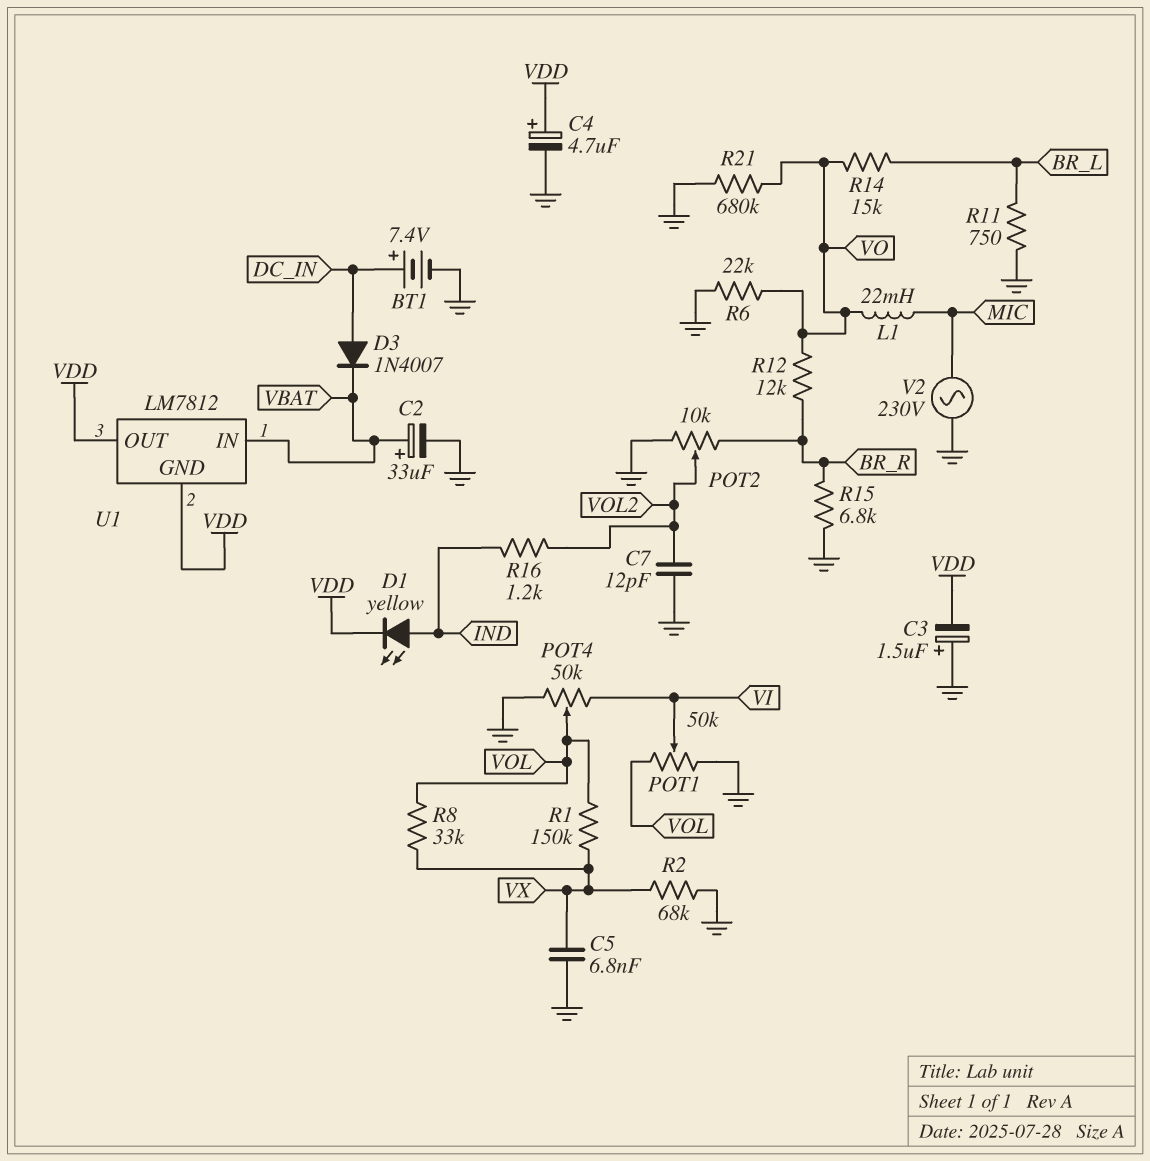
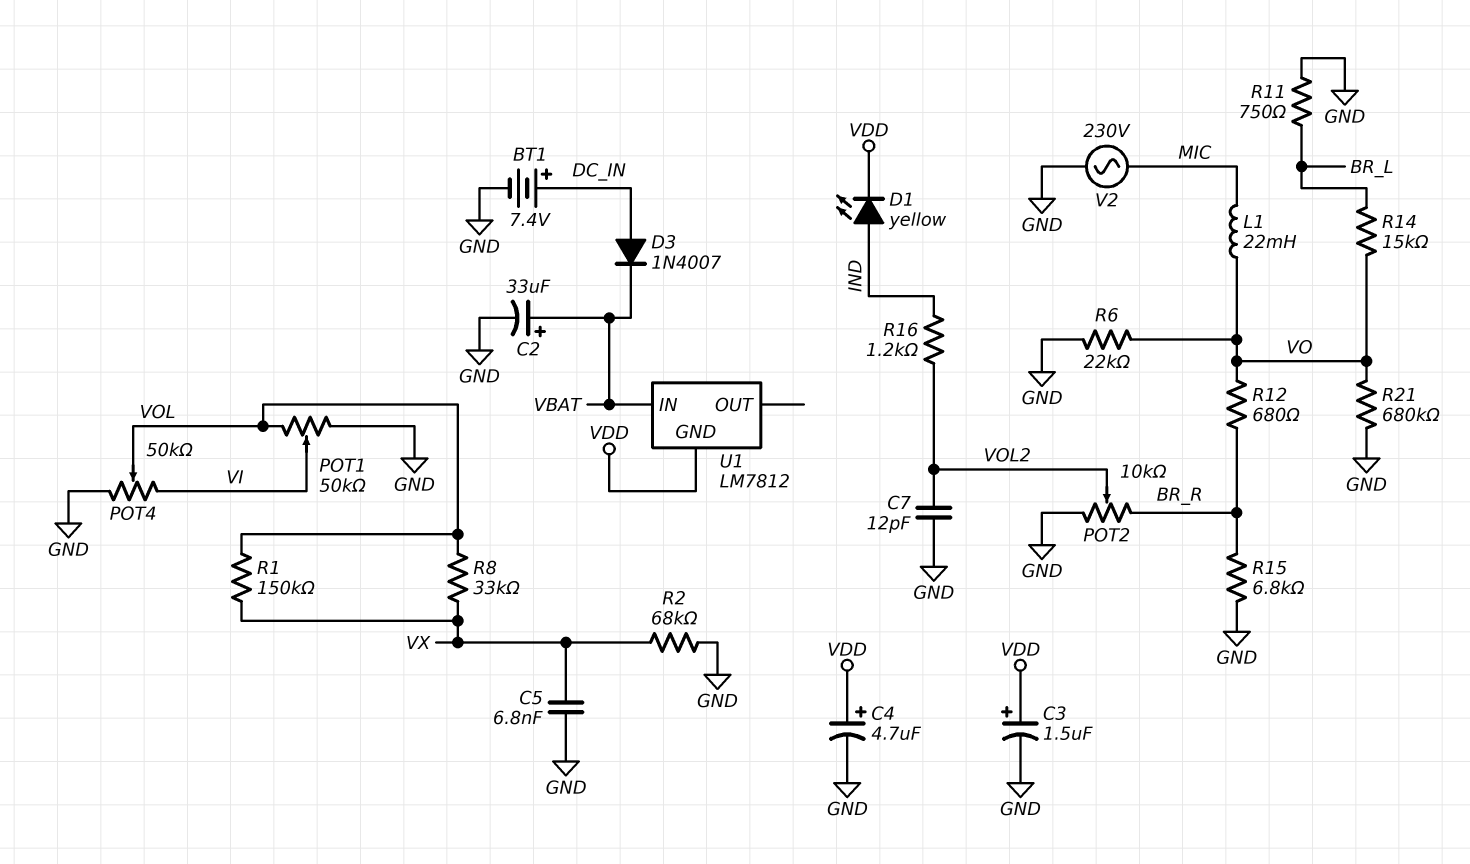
C3: 1.5uF (plus GND, minus VDD) -> 1.5uF (plus VDD, minus GND)
R12: 12k (BR_R, VO) -> 680 (BR_R, VO)
U1 pin OUT: VDD -> none

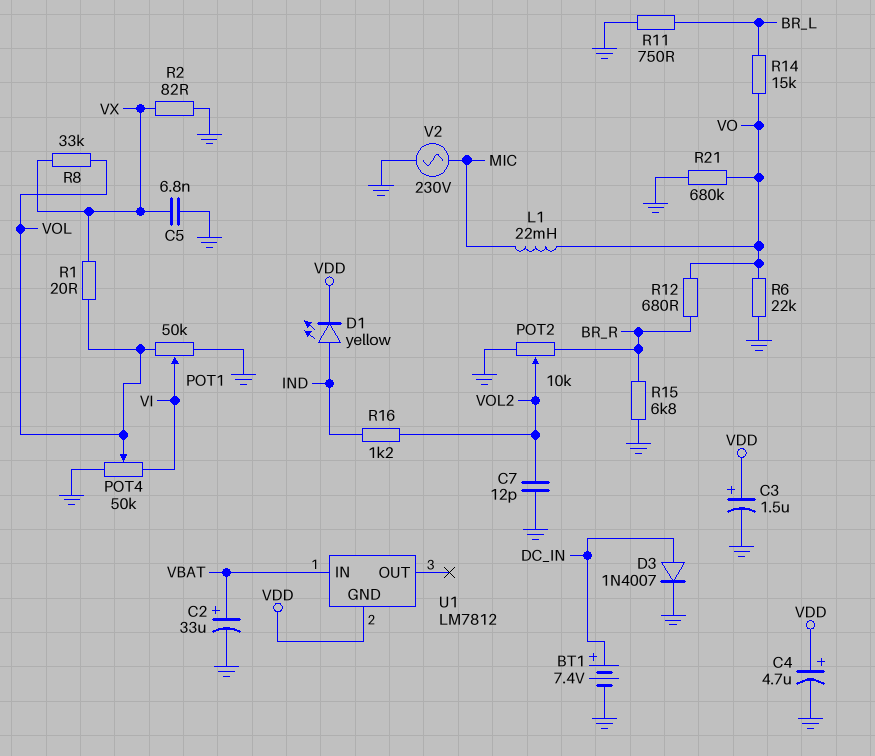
D3: diode 1N4007 (A DC_IN, K VBAT) -> diode 1N4007 (A DC_IN, K GND)
R1: 150k (VOL, VX) -> 20 (VOL, VX)
R2: 68k (GND, VX) -> 82 (GND, VX)

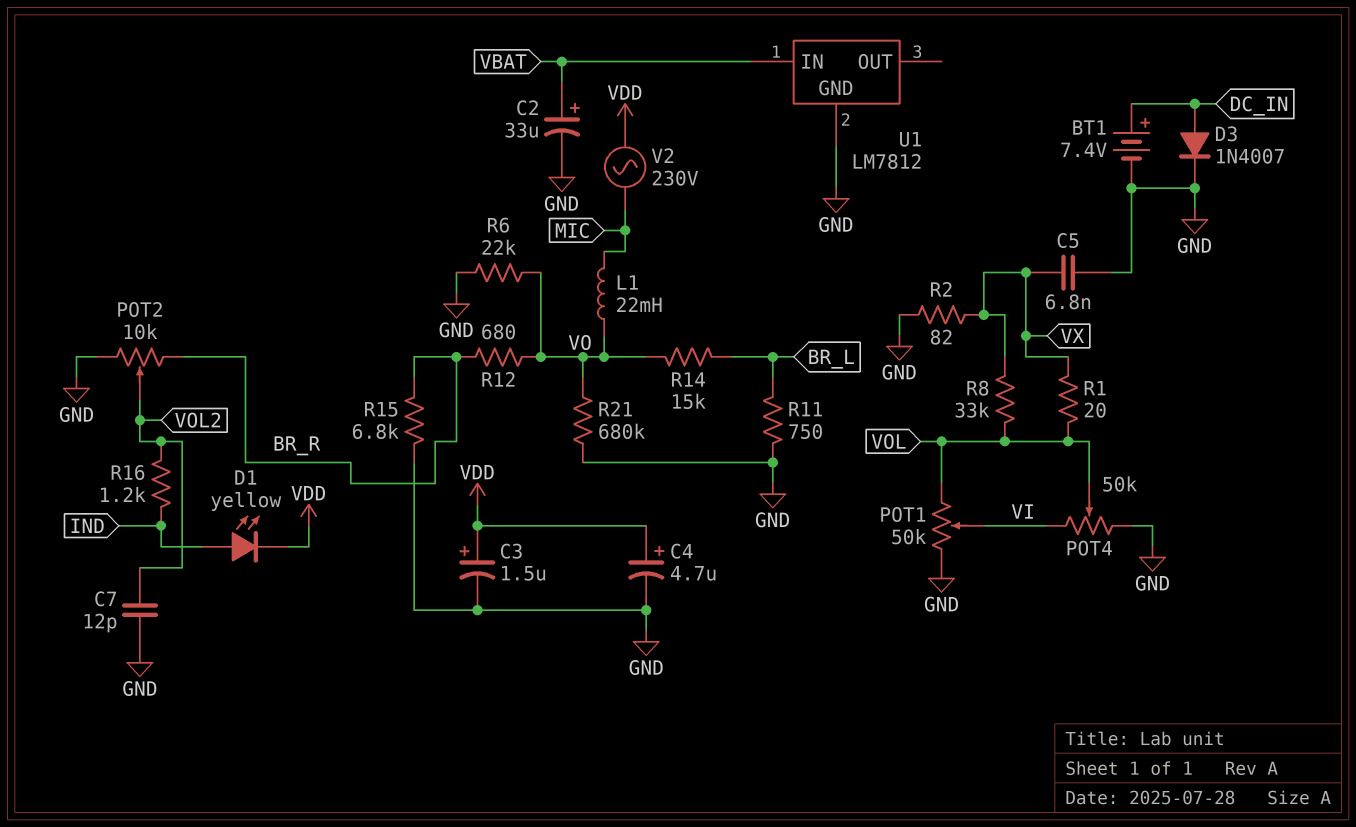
U1 pin GND: VDD -> GND
V2: AC 230V (GND, MIC) -> AC 230V (MIC, VDD)

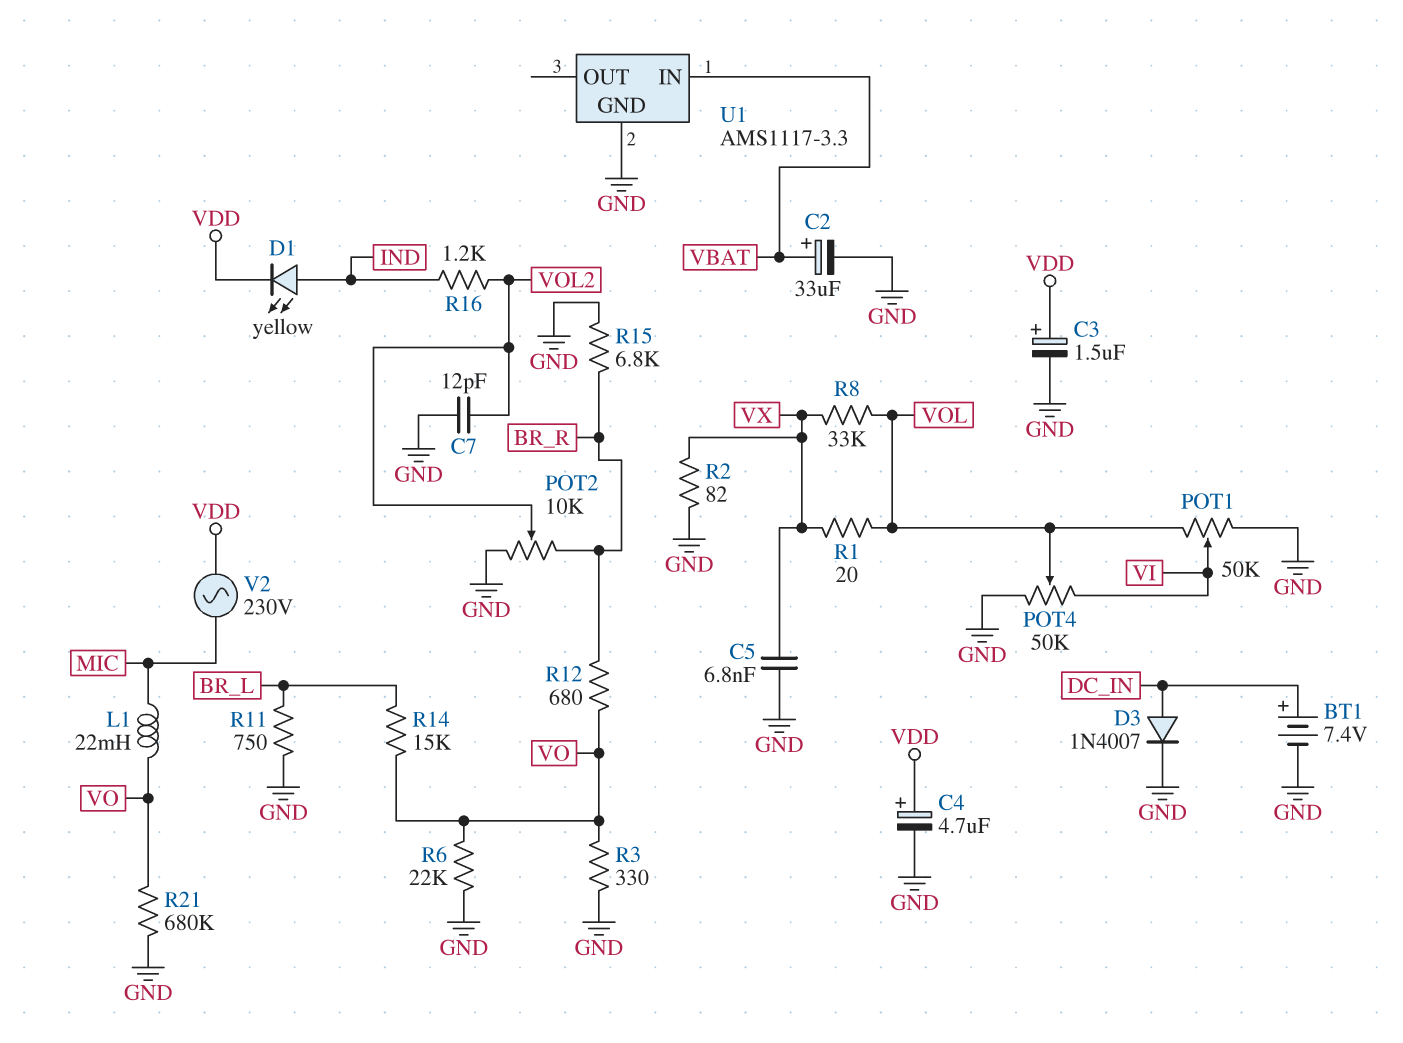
R3: none -> 330 (GND, VO)
U1: LM7812 -> AMS1117-3.3

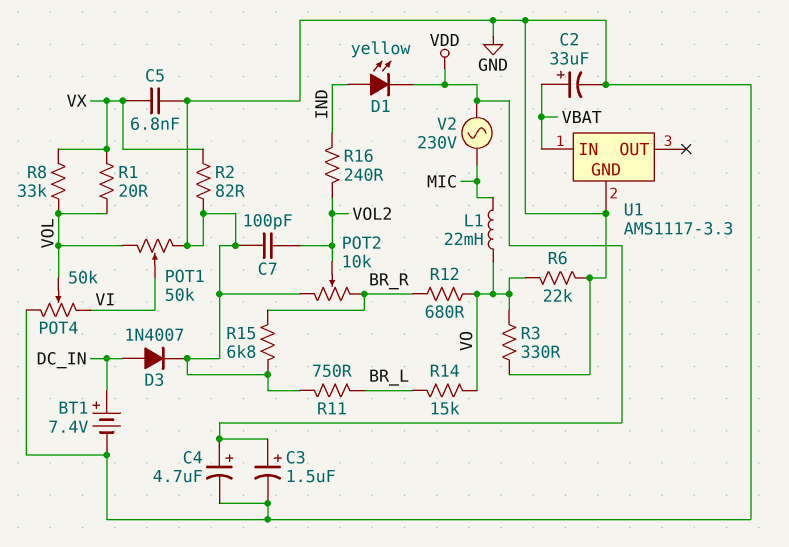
C7: 12pF (GND, VOL2) -> 100pF (GND, VOL2)
R16: 1.2k (IND, VOL2) -> 240 (IND, VOL2)
R21: 680k (GND, VO) -> none

